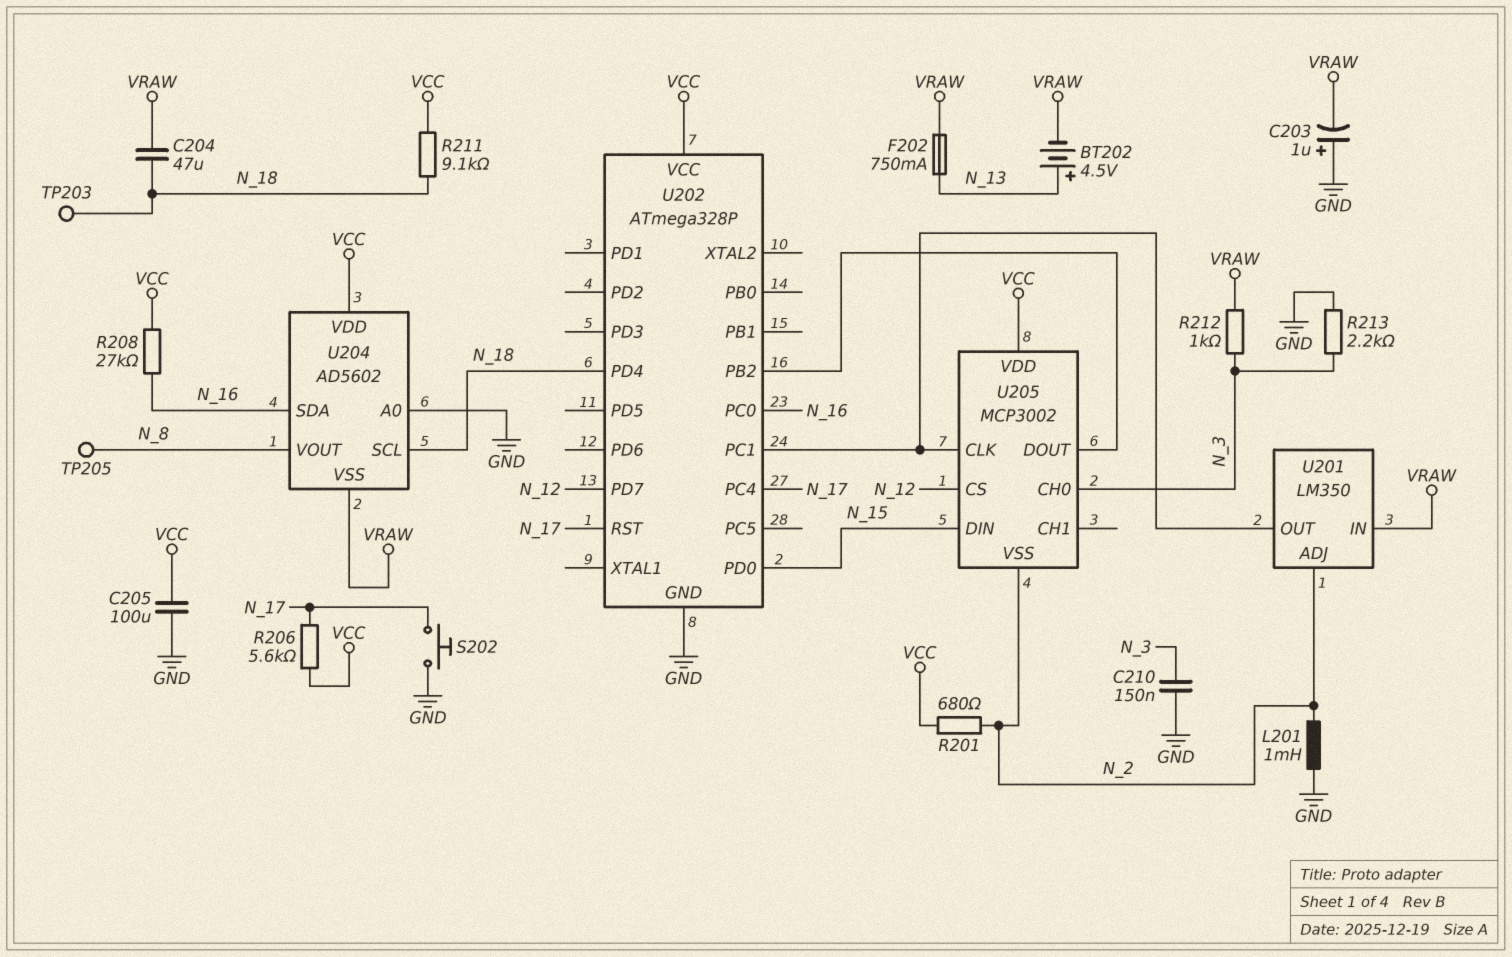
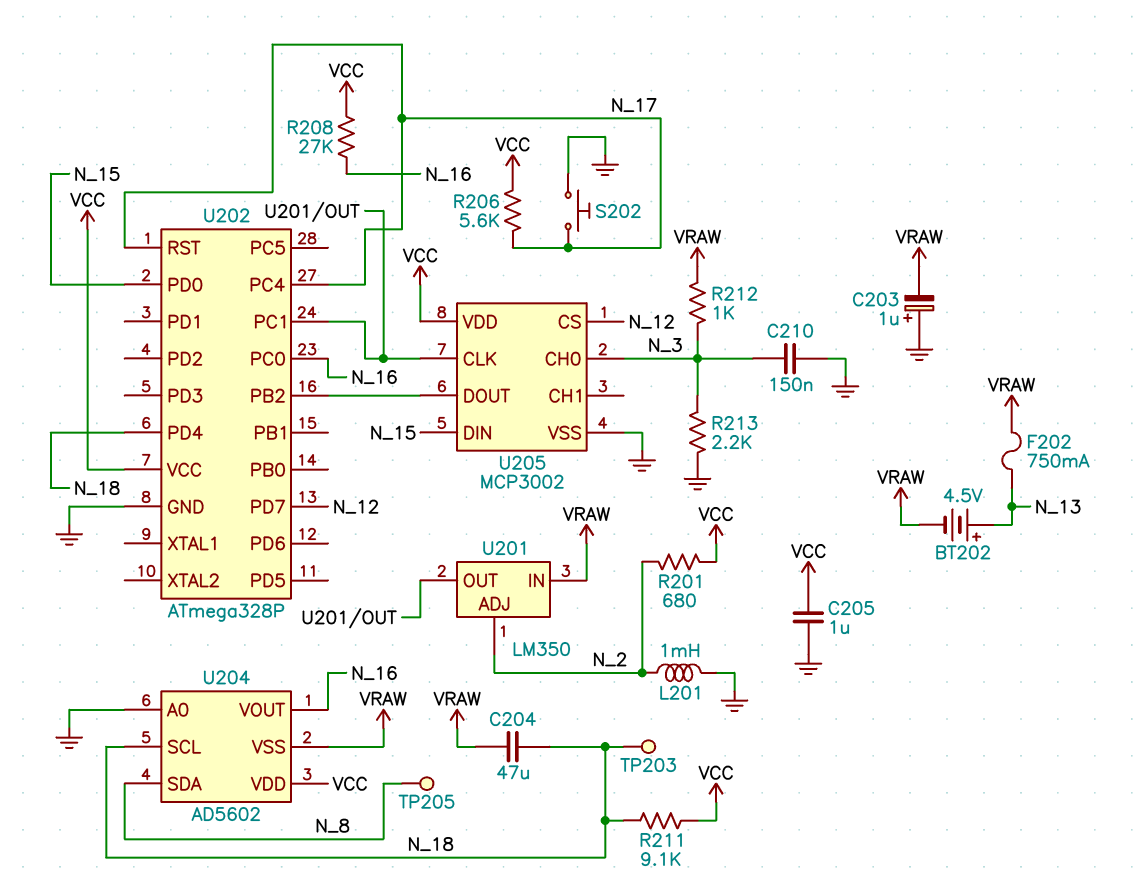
C205: 100uF (GND, VCC) -> 1uF (GND, VCC)
U204 pin SDA: N_16 -> N_8
U204 pin VOUT: N_8 -> N_16
U205 pin VSS: N_2 -> GND

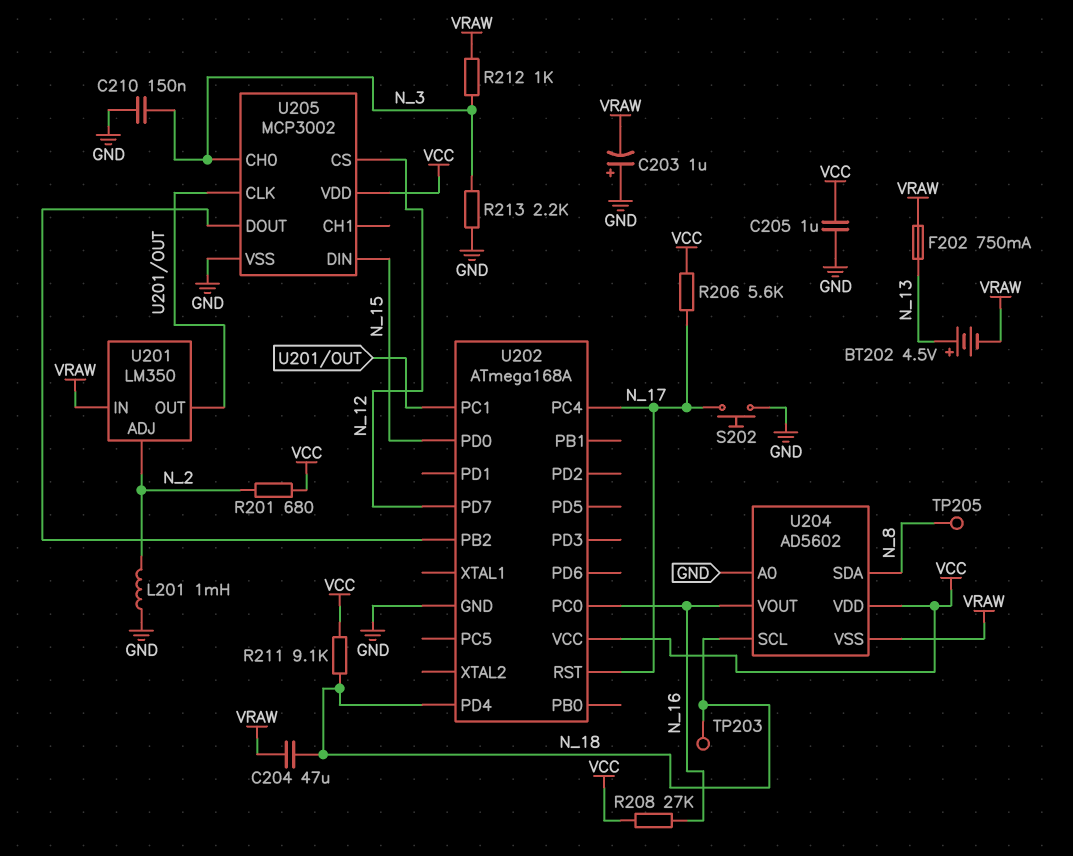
U202: ATmega328P -> ATmega168A

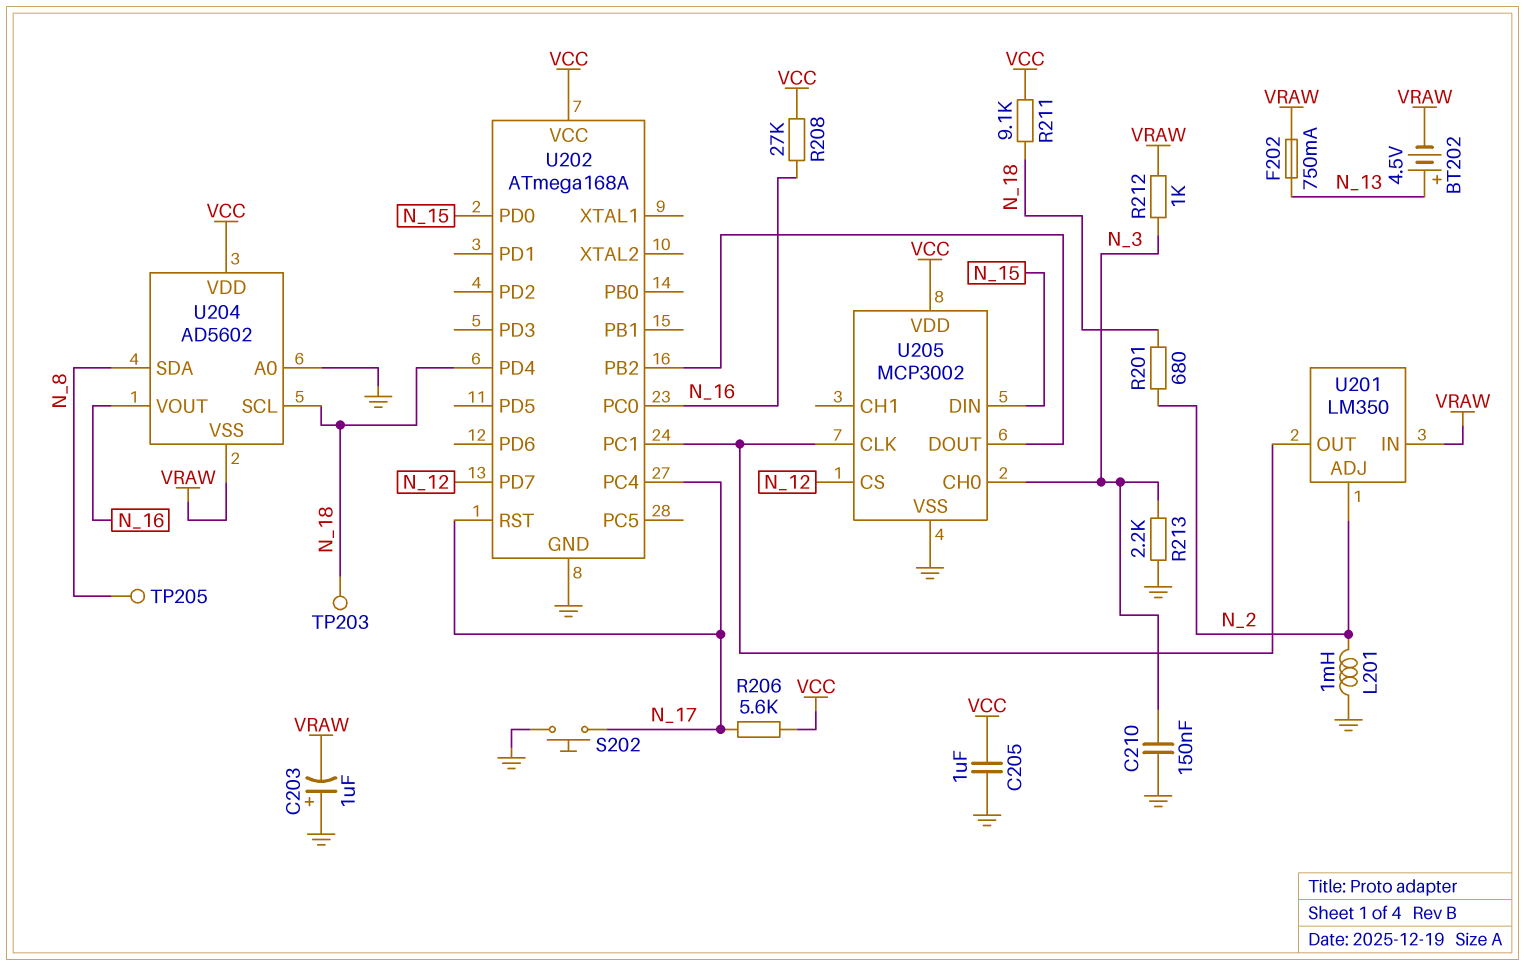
C204: 47uF (N_18, VRAW) -> none
R201: 680 (N_2, VCC) -> 680 (N_2, N_18)

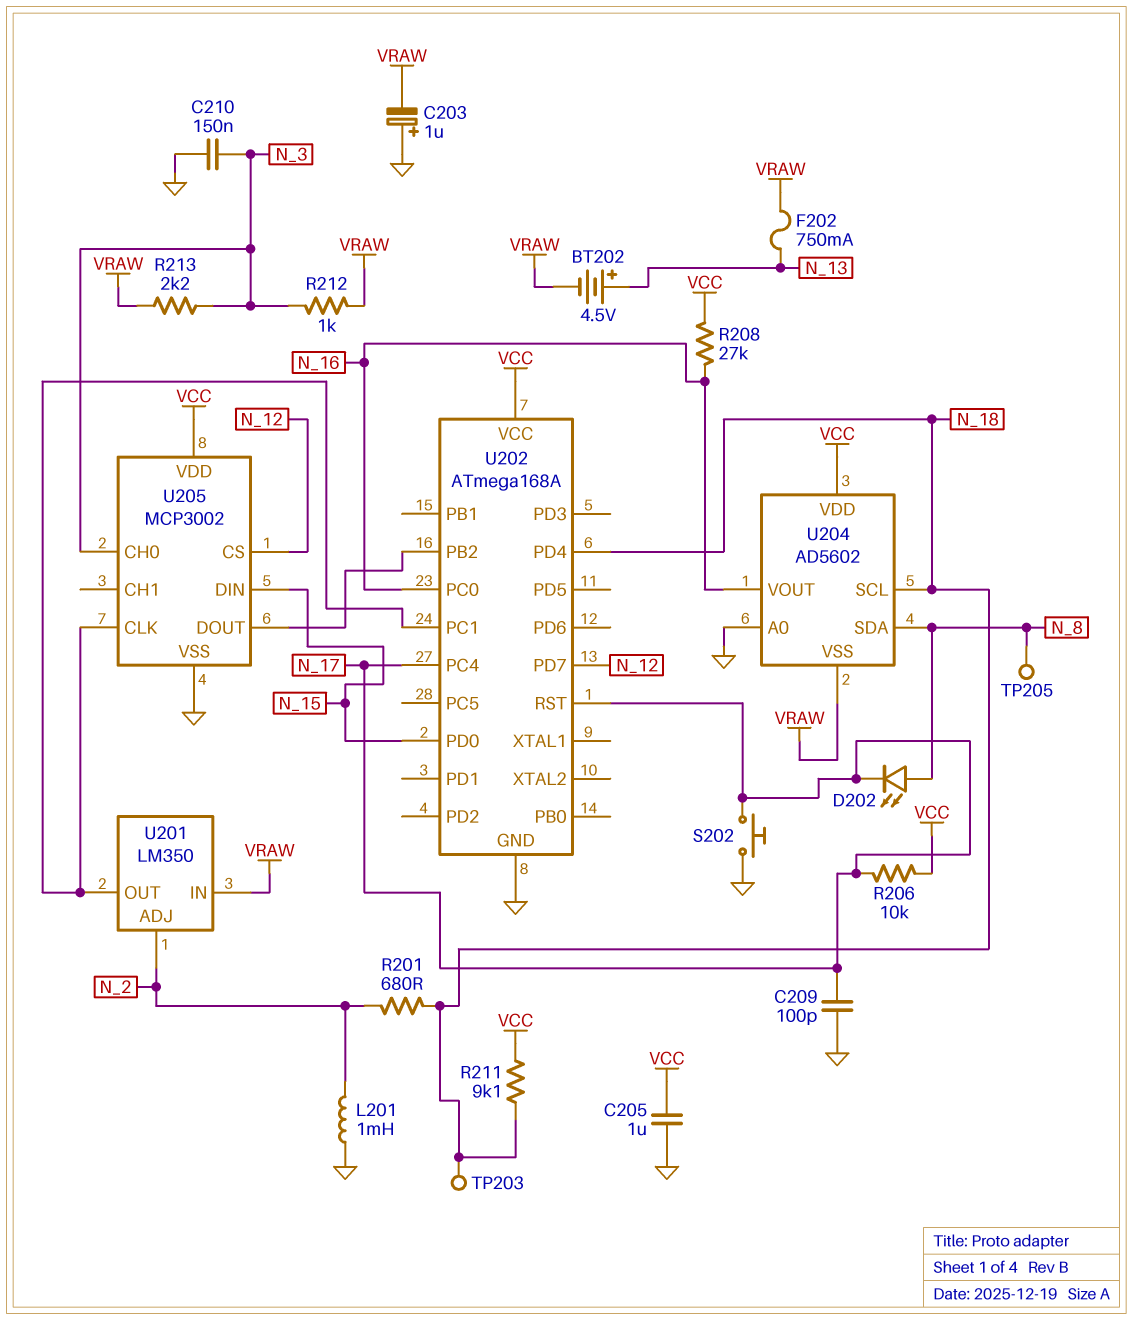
C209: none -> 100pF (GND, N_17)
D202: none -> LED (A N_8, K N_17)
R206: 5.6k (N_17, VCC) -> 10k (N_17, VCC)
R213: 2.2k (GND, N_3) -> 2.2k (N_3, VRAW)

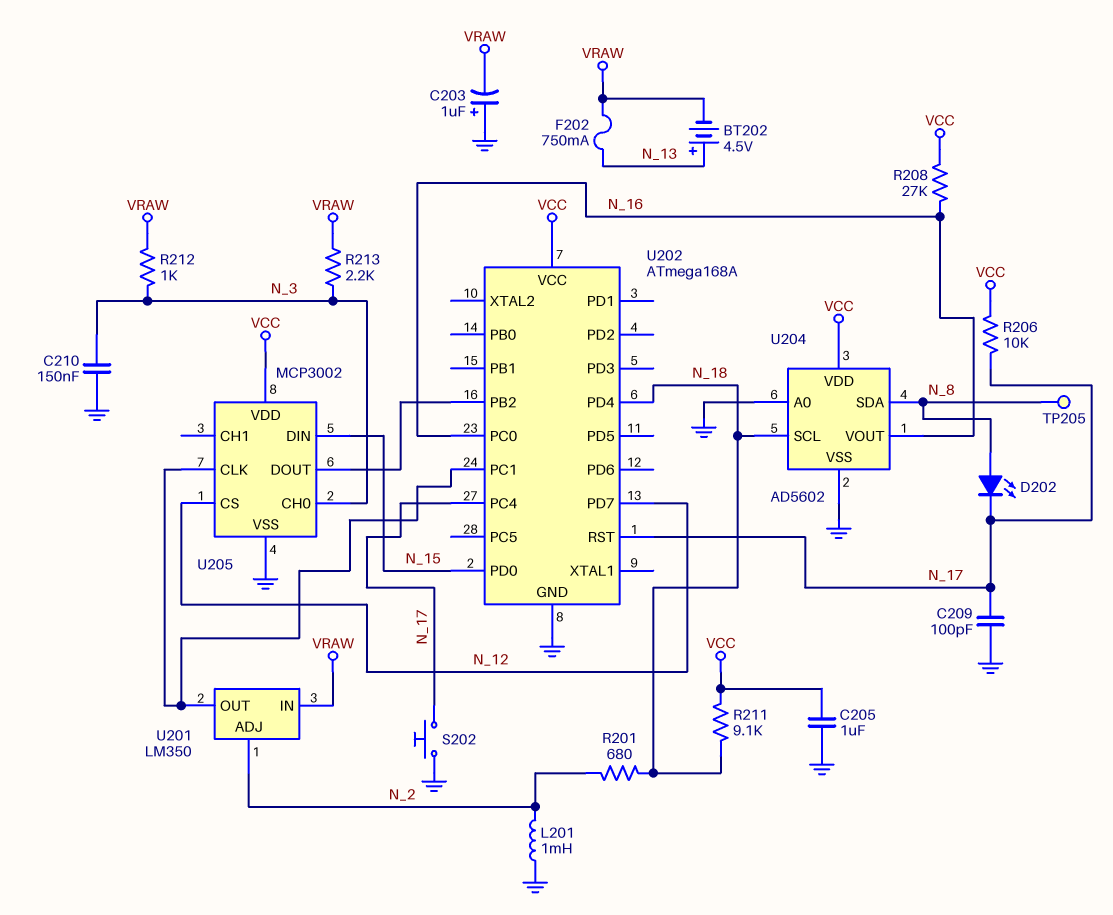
TP203: test point (N_18) -> none
U204 pin VSS: VRAW -> GND

